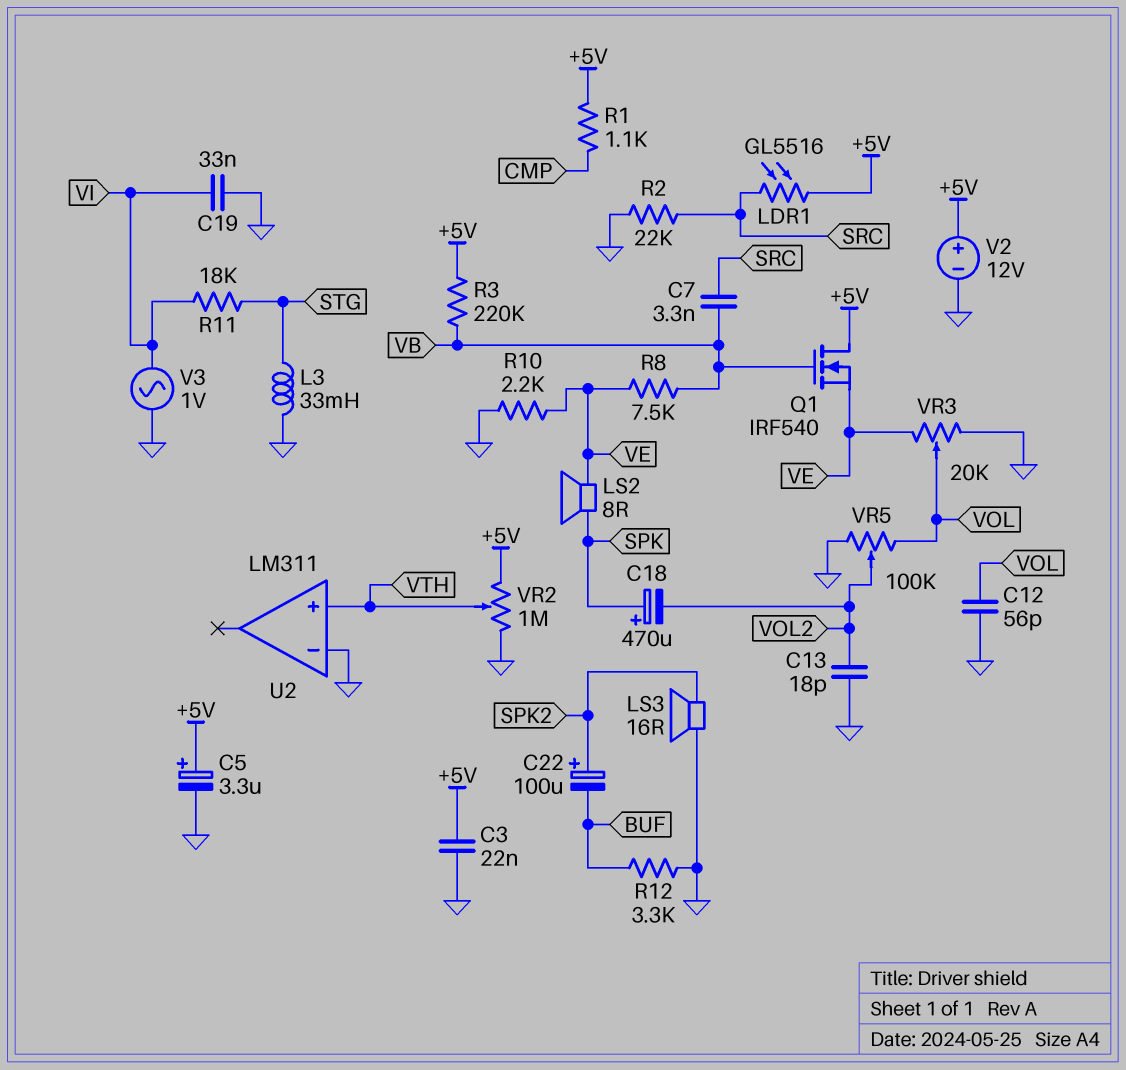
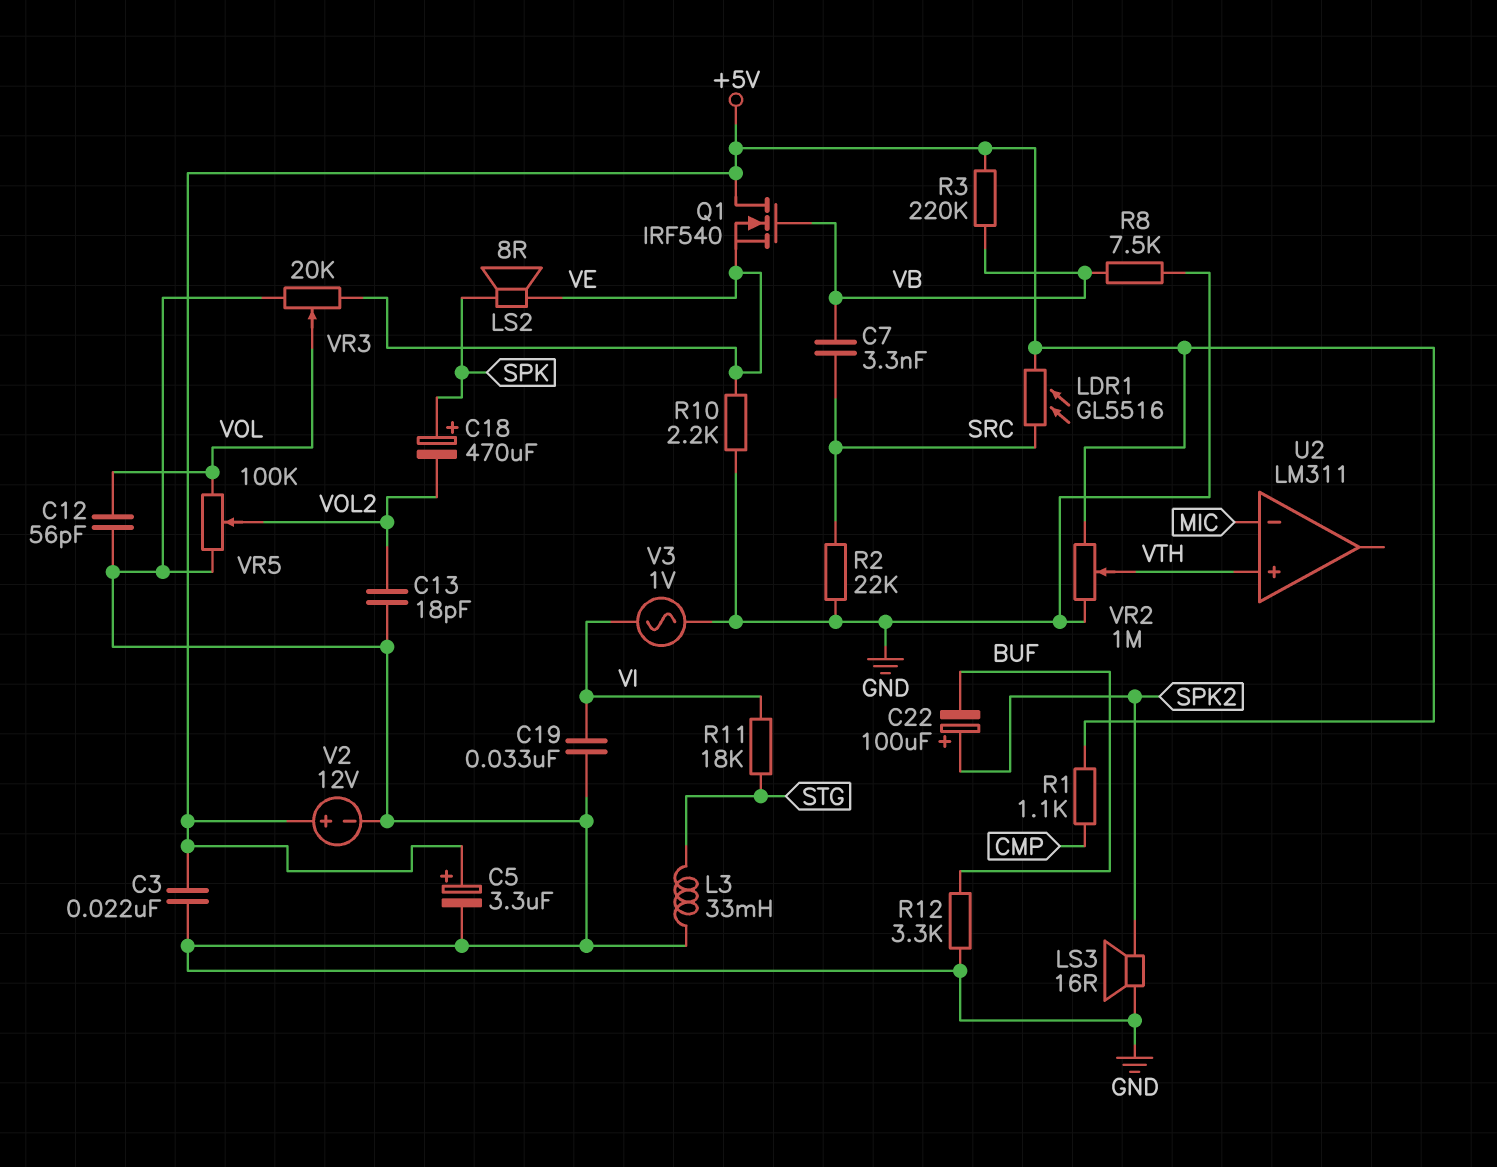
R8: 7.5k (VB, VE) -> 7.5k (GND, VB)
U2 pin in-: GND -> MIC

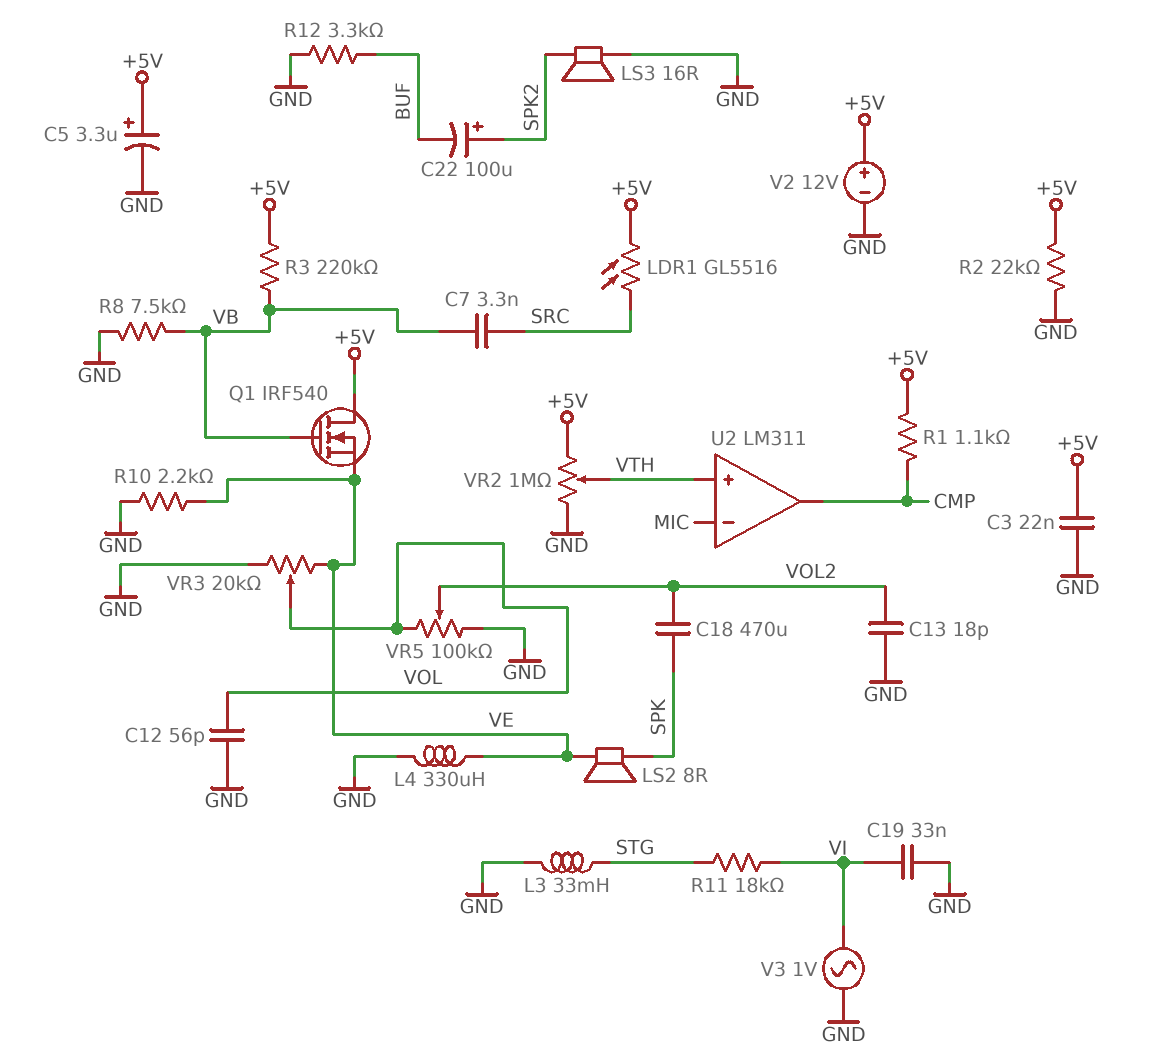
C18: 470uF (plus SPK, minus VOL2) -> 470uF (SPK, VOL2)
L4: none -> 330uH (GND, VE)
R2: 22k (GND, SRC) -> 22k (+5V, GND)
U2 pin out: none -> CMP

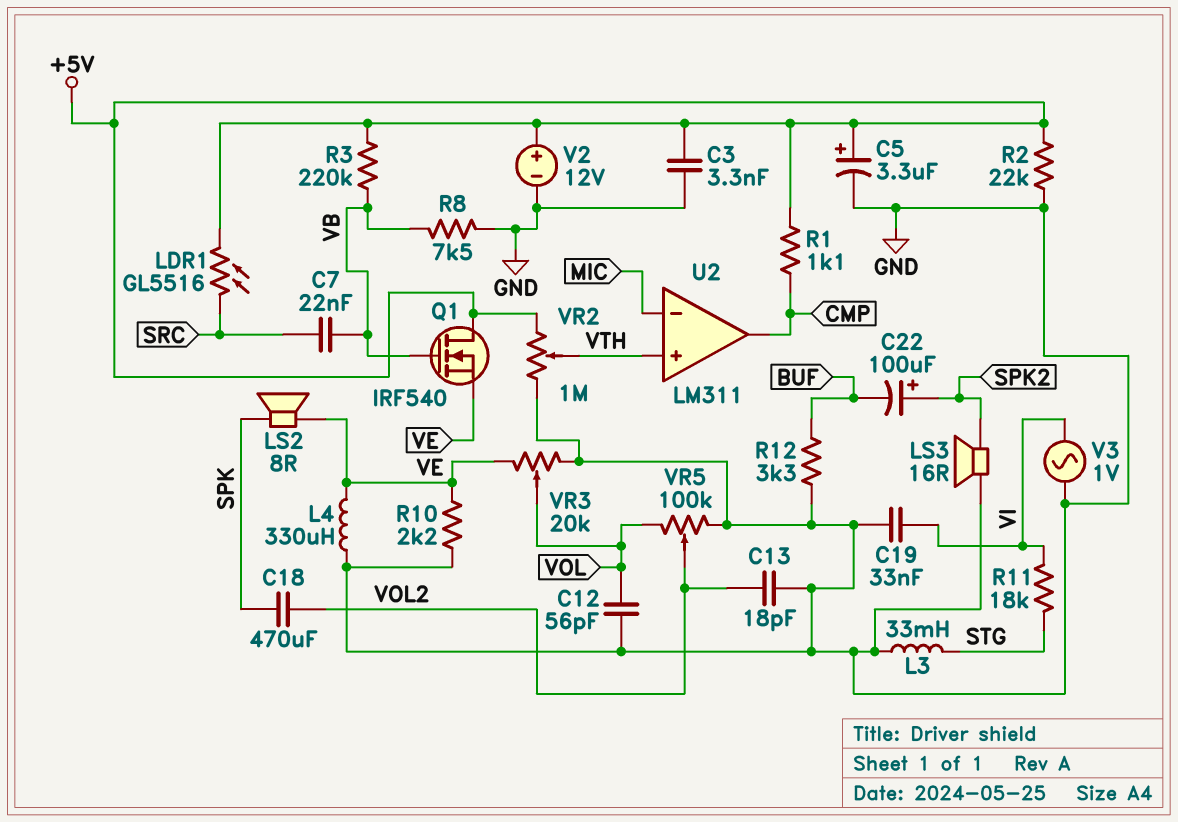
C3: 22nF (+5V, GND) -> 3.3nF (+5V, GND)
C7: 3.3nF (SRC, VB) -> 22nF (SRC, VB)

